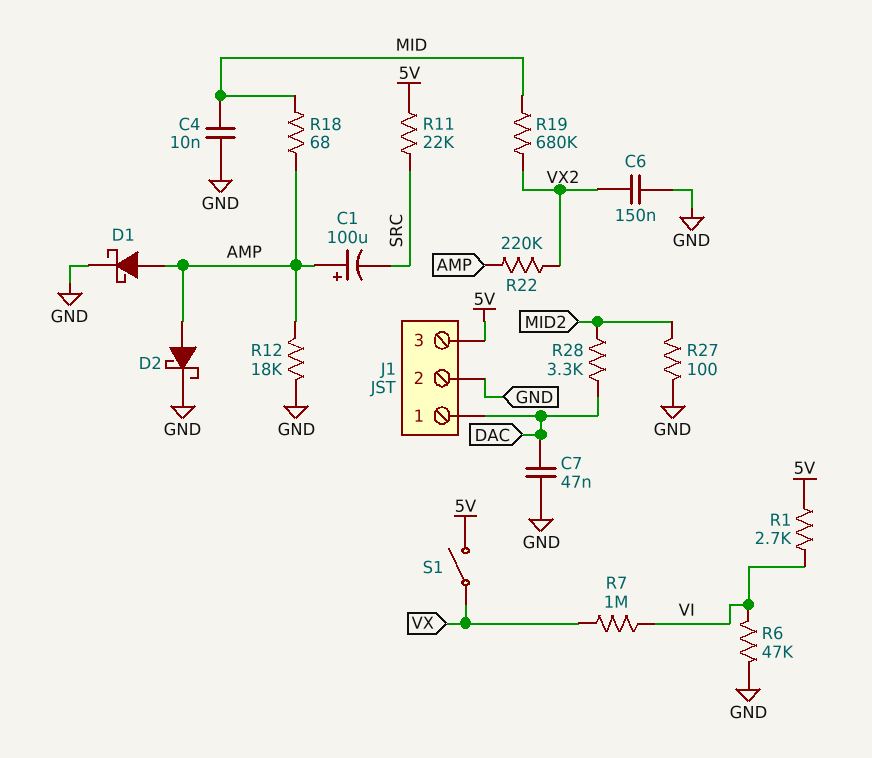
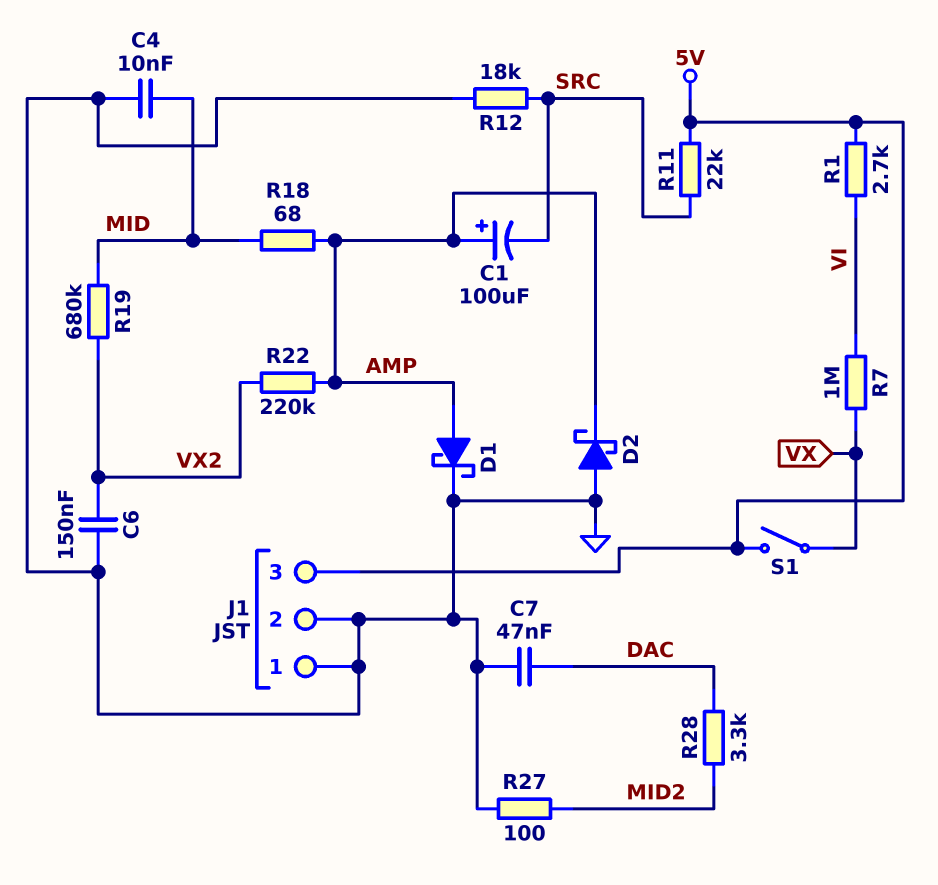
D2: schottky (A AMP, K GND) -> schottky (A GND, K AMP)
J1 pin 1: DAC -> GND
R6: 47k (GND, VI) -> none
R12: 18k (AMP, GND) -> 18k (GND, SRC)

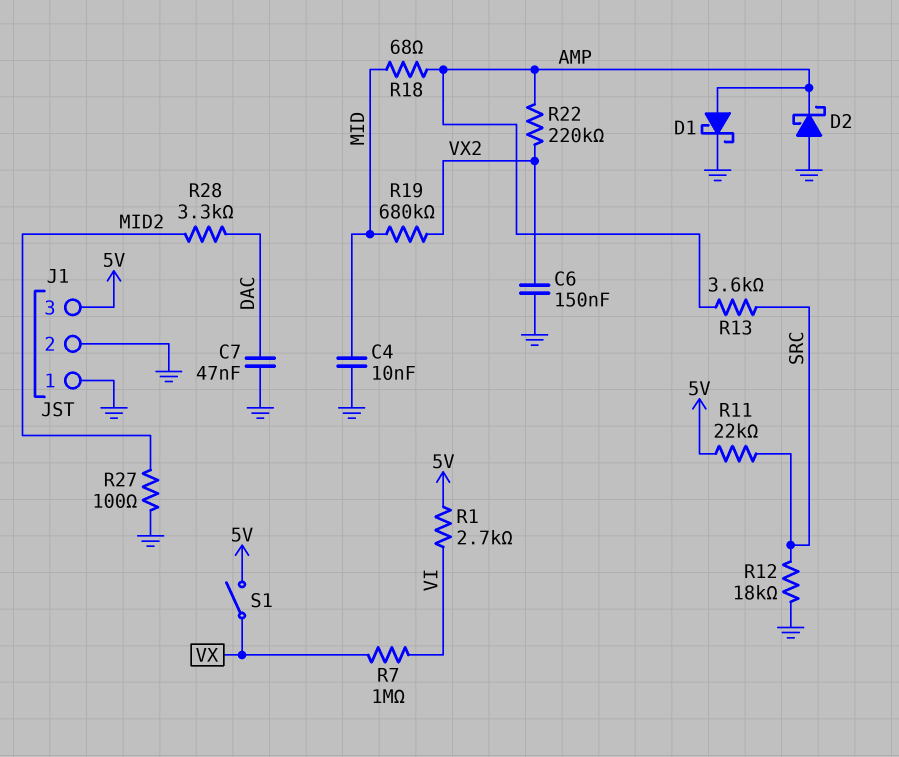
C1: 100uF (plus AMP, minus SRC) -> none
R13: none -> 3.6k (AMP, SRC)

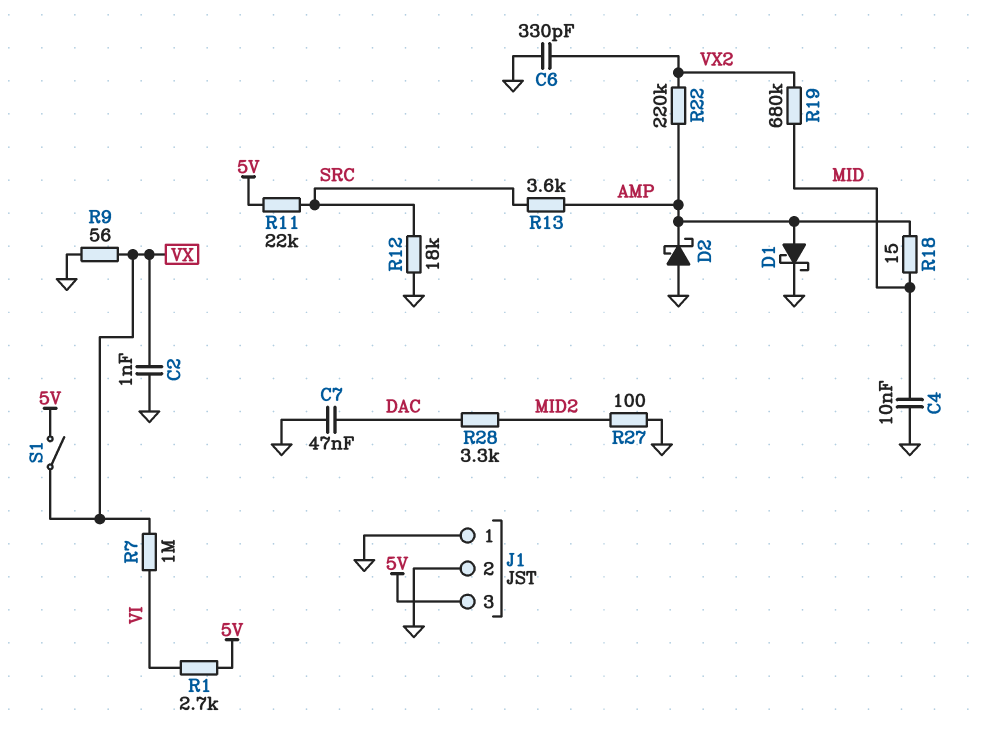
C2: none -> 1nF (GND, VX)
C6: 150nF (GND, VX2) -> 330pF (GND, VX2)
R9: none -> 56 (GND, VX)
R18: 68 (AMP, MID) -> 15 (AMP, MID)

